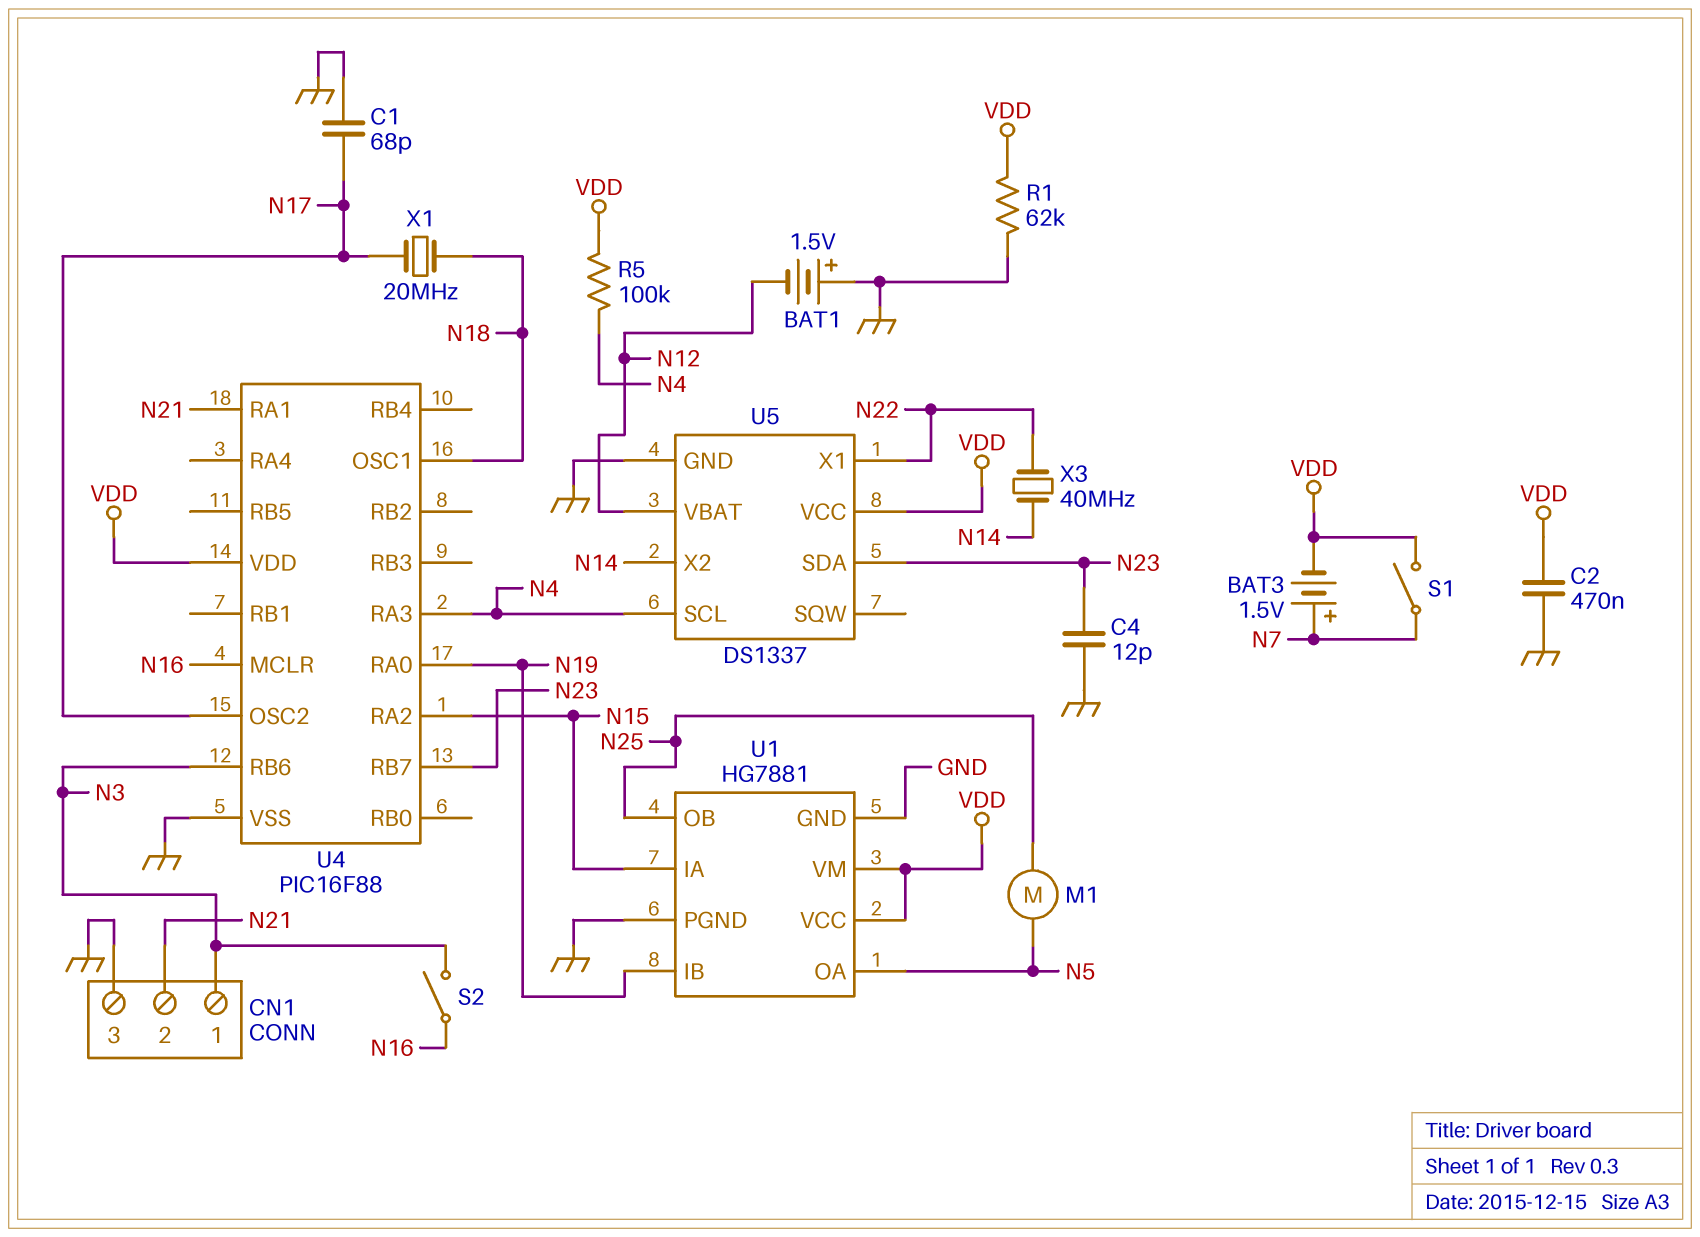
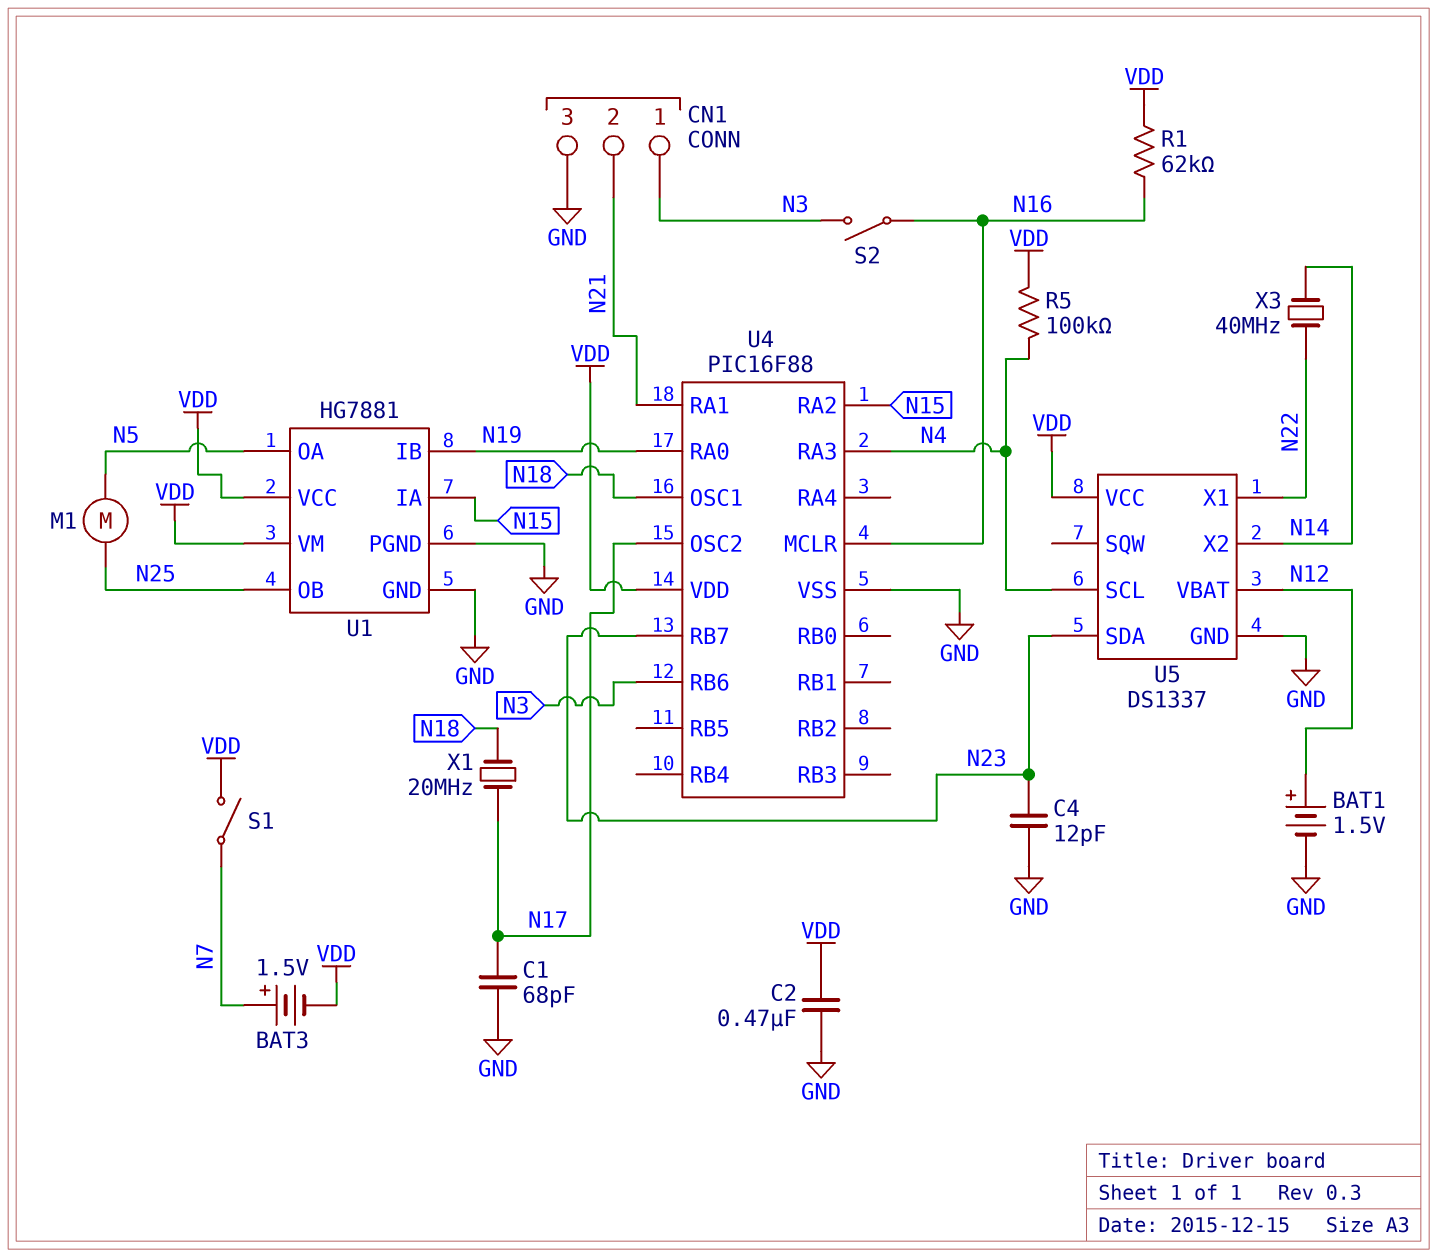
BAT1: 1.5V (plus GND, minus N12) -> 1.5V (plus N12, minus GND)
R1: 62k (GND, VDD) -> 62k (N16, VDD)

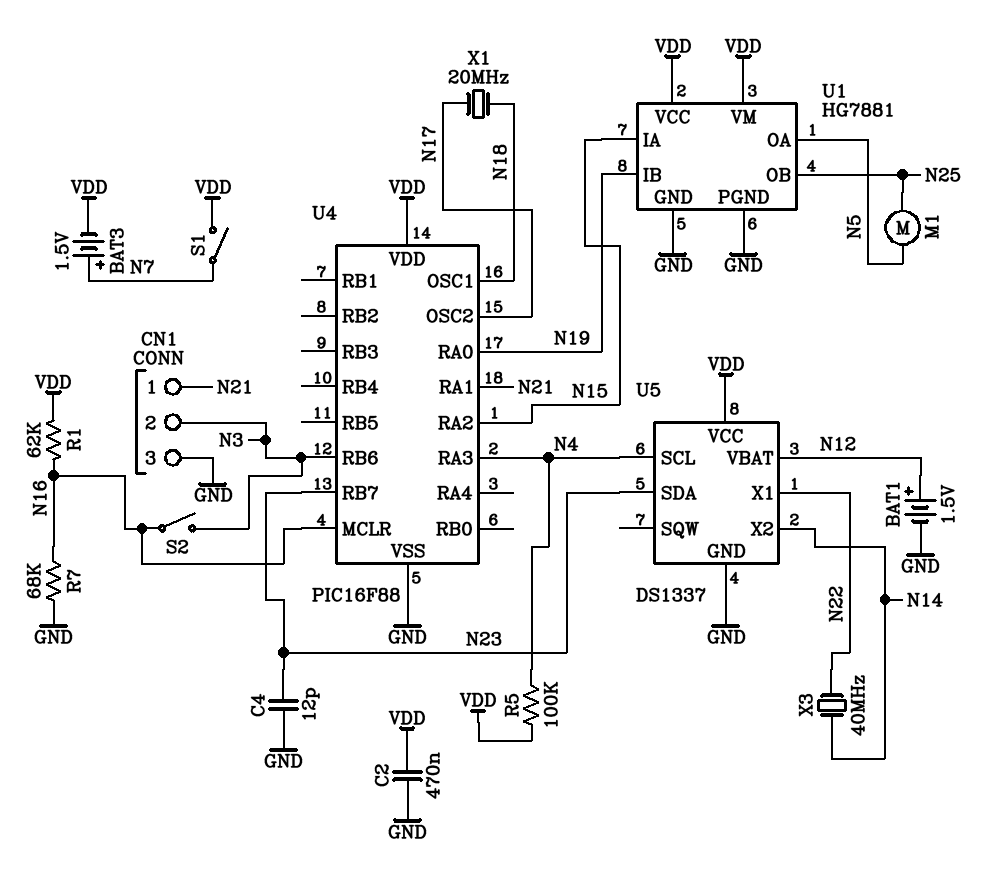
C1: 68pF (GND, N17) -> none
CN1 pin 1: N3 -> N21
CN1 pin 2: N21 -> N3
R7: none -> 68k (GND, N16)

